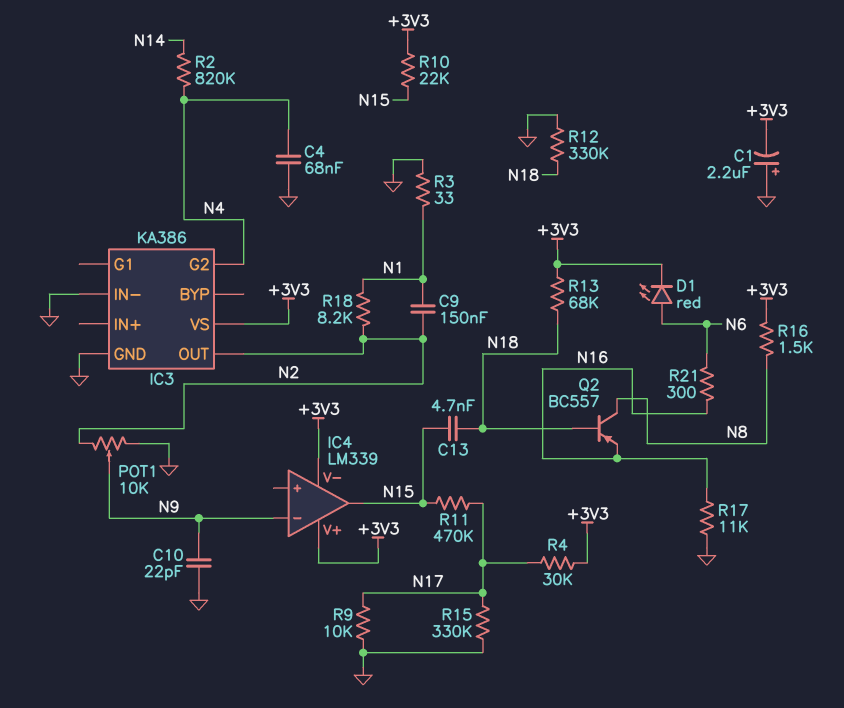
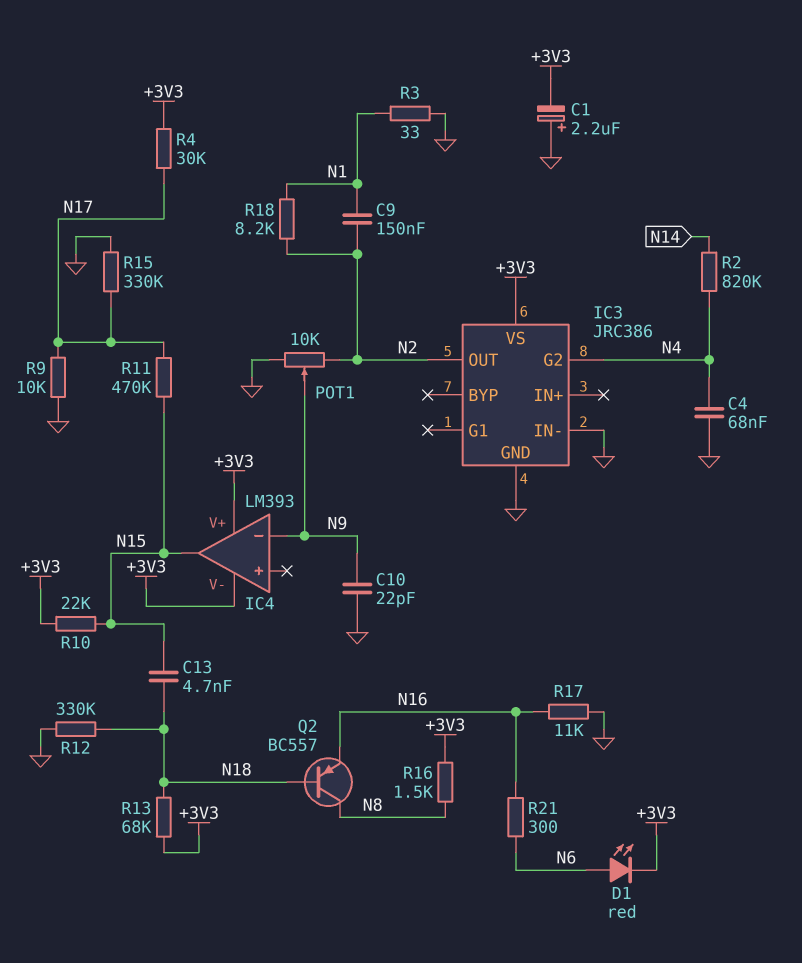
IC3: KA386 -> JRC386
IC4: LM339 -> LM393

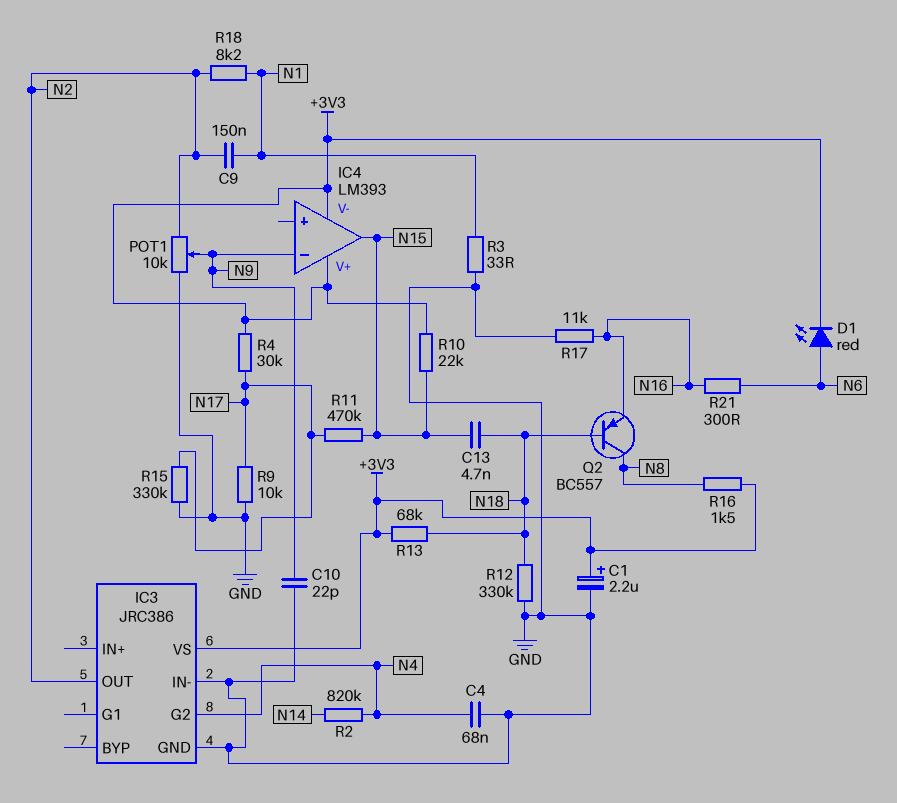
C1: 2.2uF (plus GND, minus +3V3) -> 2.2uF (plus +3V3, minus GND)

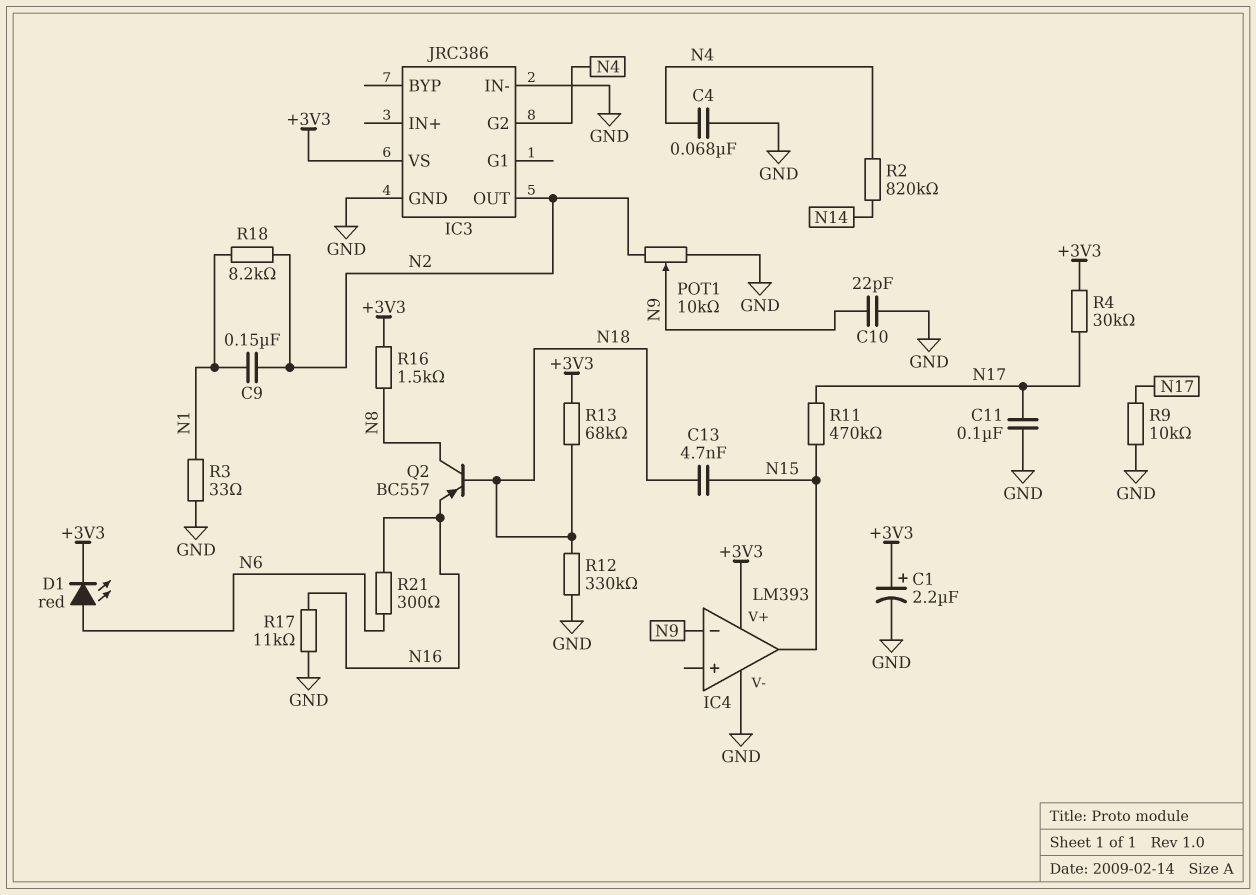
C11: none -> 100nF (GND, N17)
IC4 pin V-: +3V3 -> GND
R10: 22k (+3V3, N15) -> none
R15: 330k (GND, N17) -> none

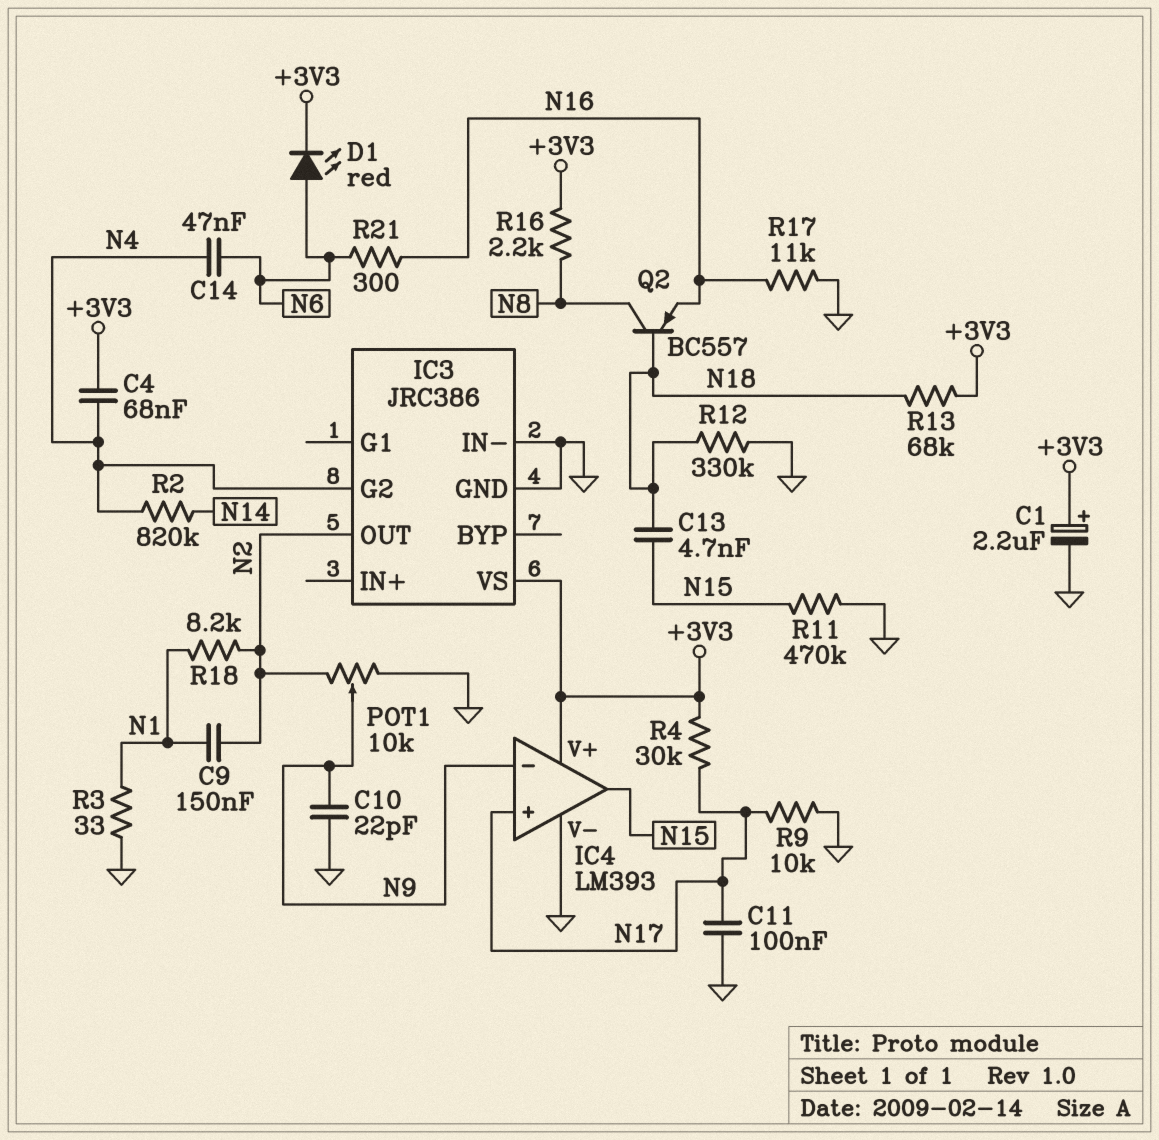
C4: 68nF (GND, N4) -> 68nF (+3V3, N4)
C14: none -> 47nF (N4, N6)
IC4 pin in+: none -> N17
R11: 470k (N15, N17) -> 470k (GND, N15)
R16: 1.5k (+3V3, N8) -> 2.2k (+3V3, N8)

